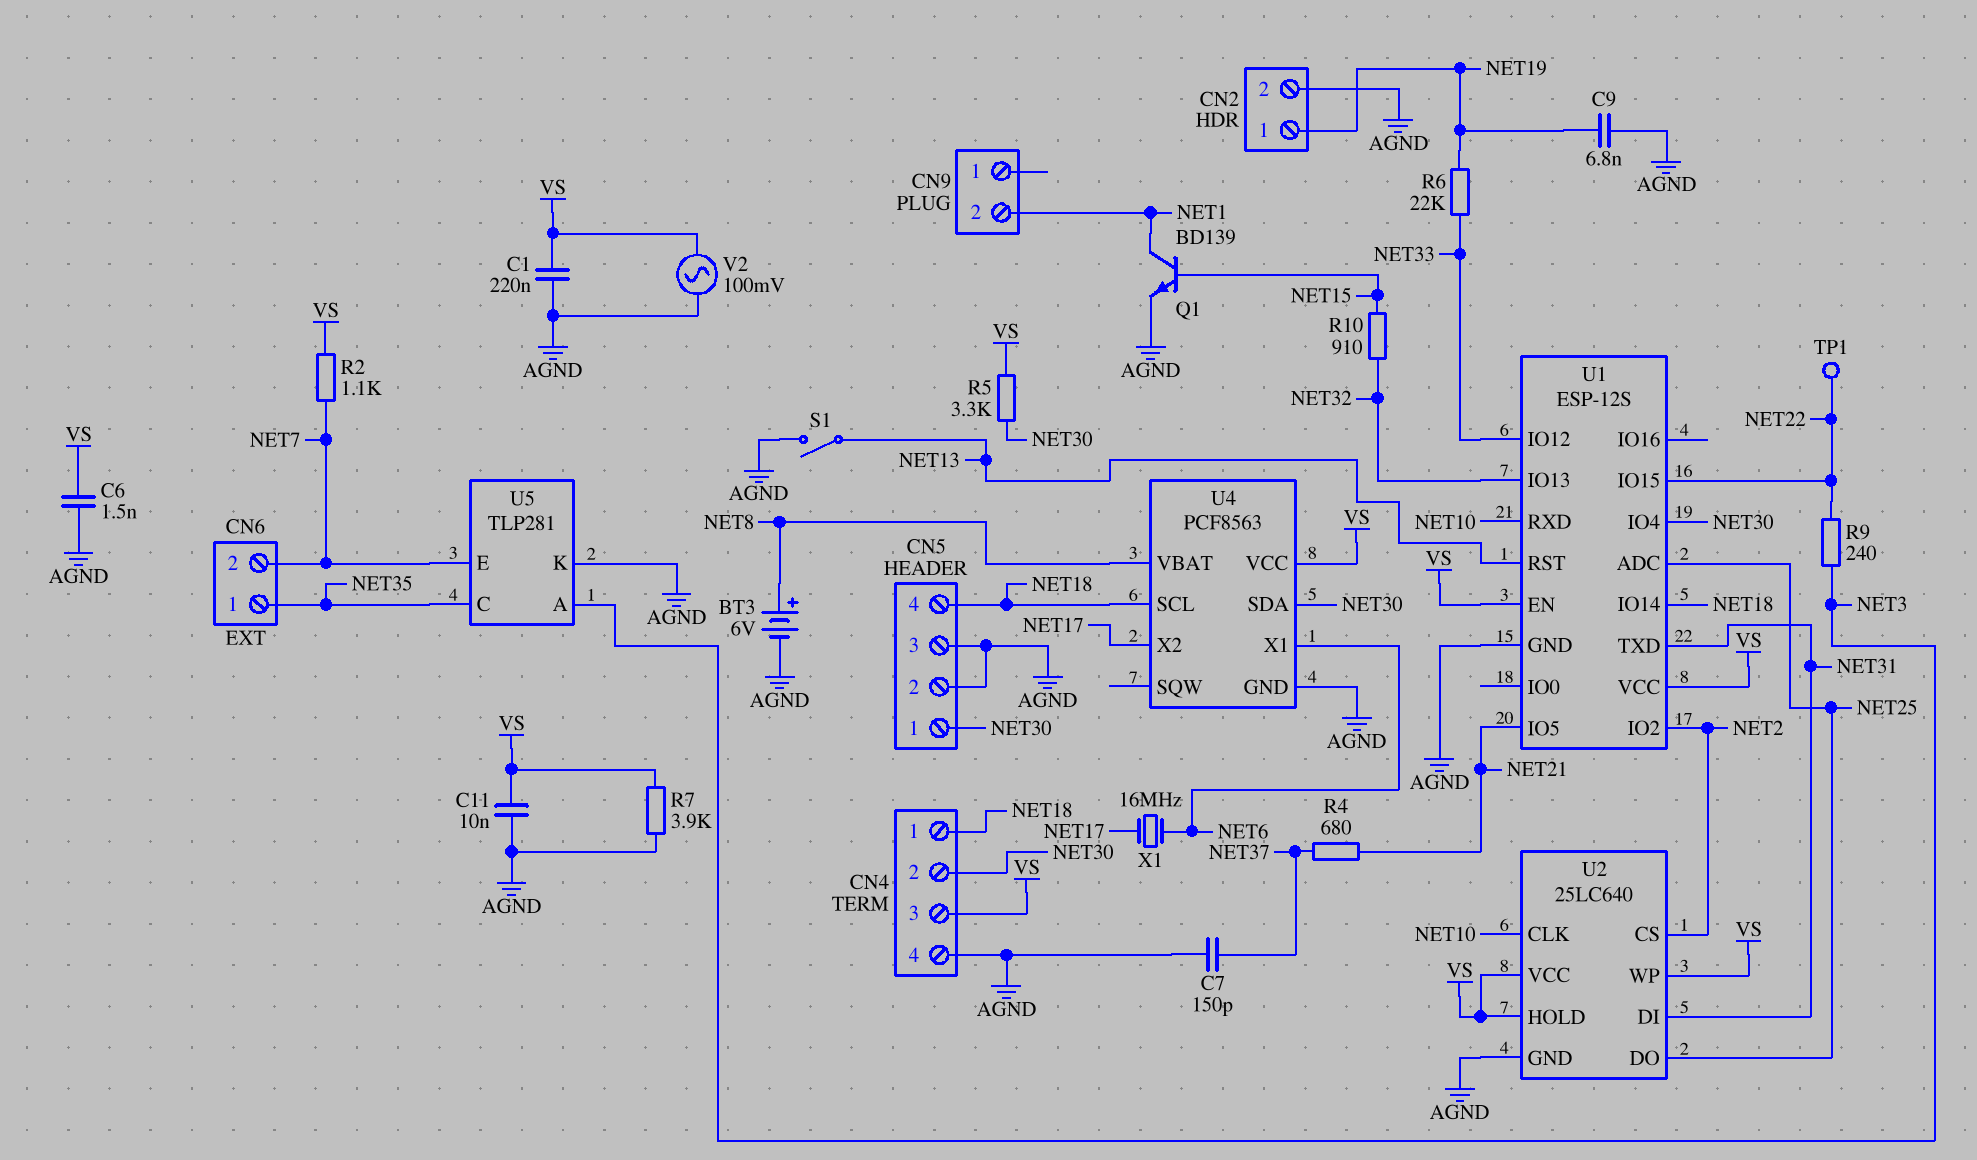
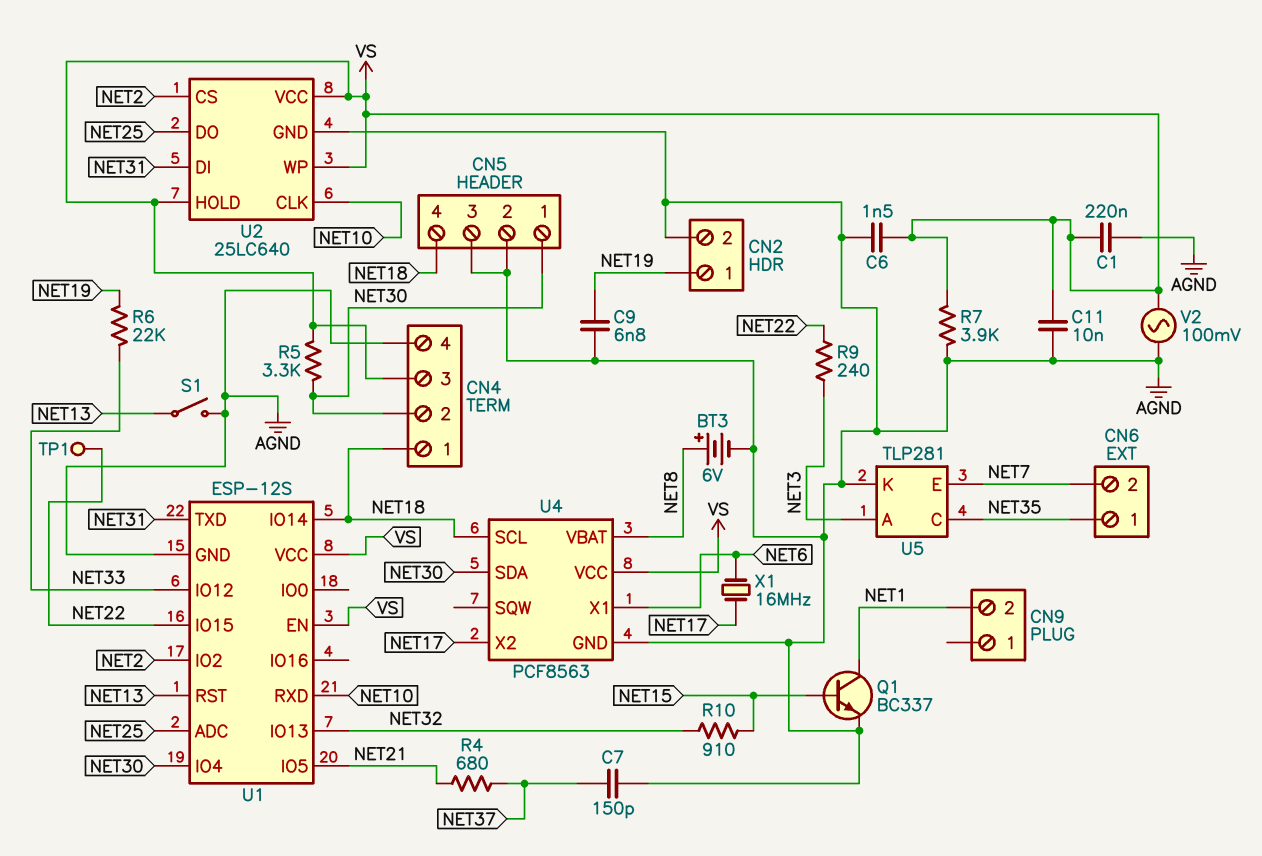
Q1: NPN BD139 (B NET15, C NET1, E AGND) -> NPN BC337 (B NET15, C NET1, E AGND)
R2: 1.1k (NET7, VS) -> none

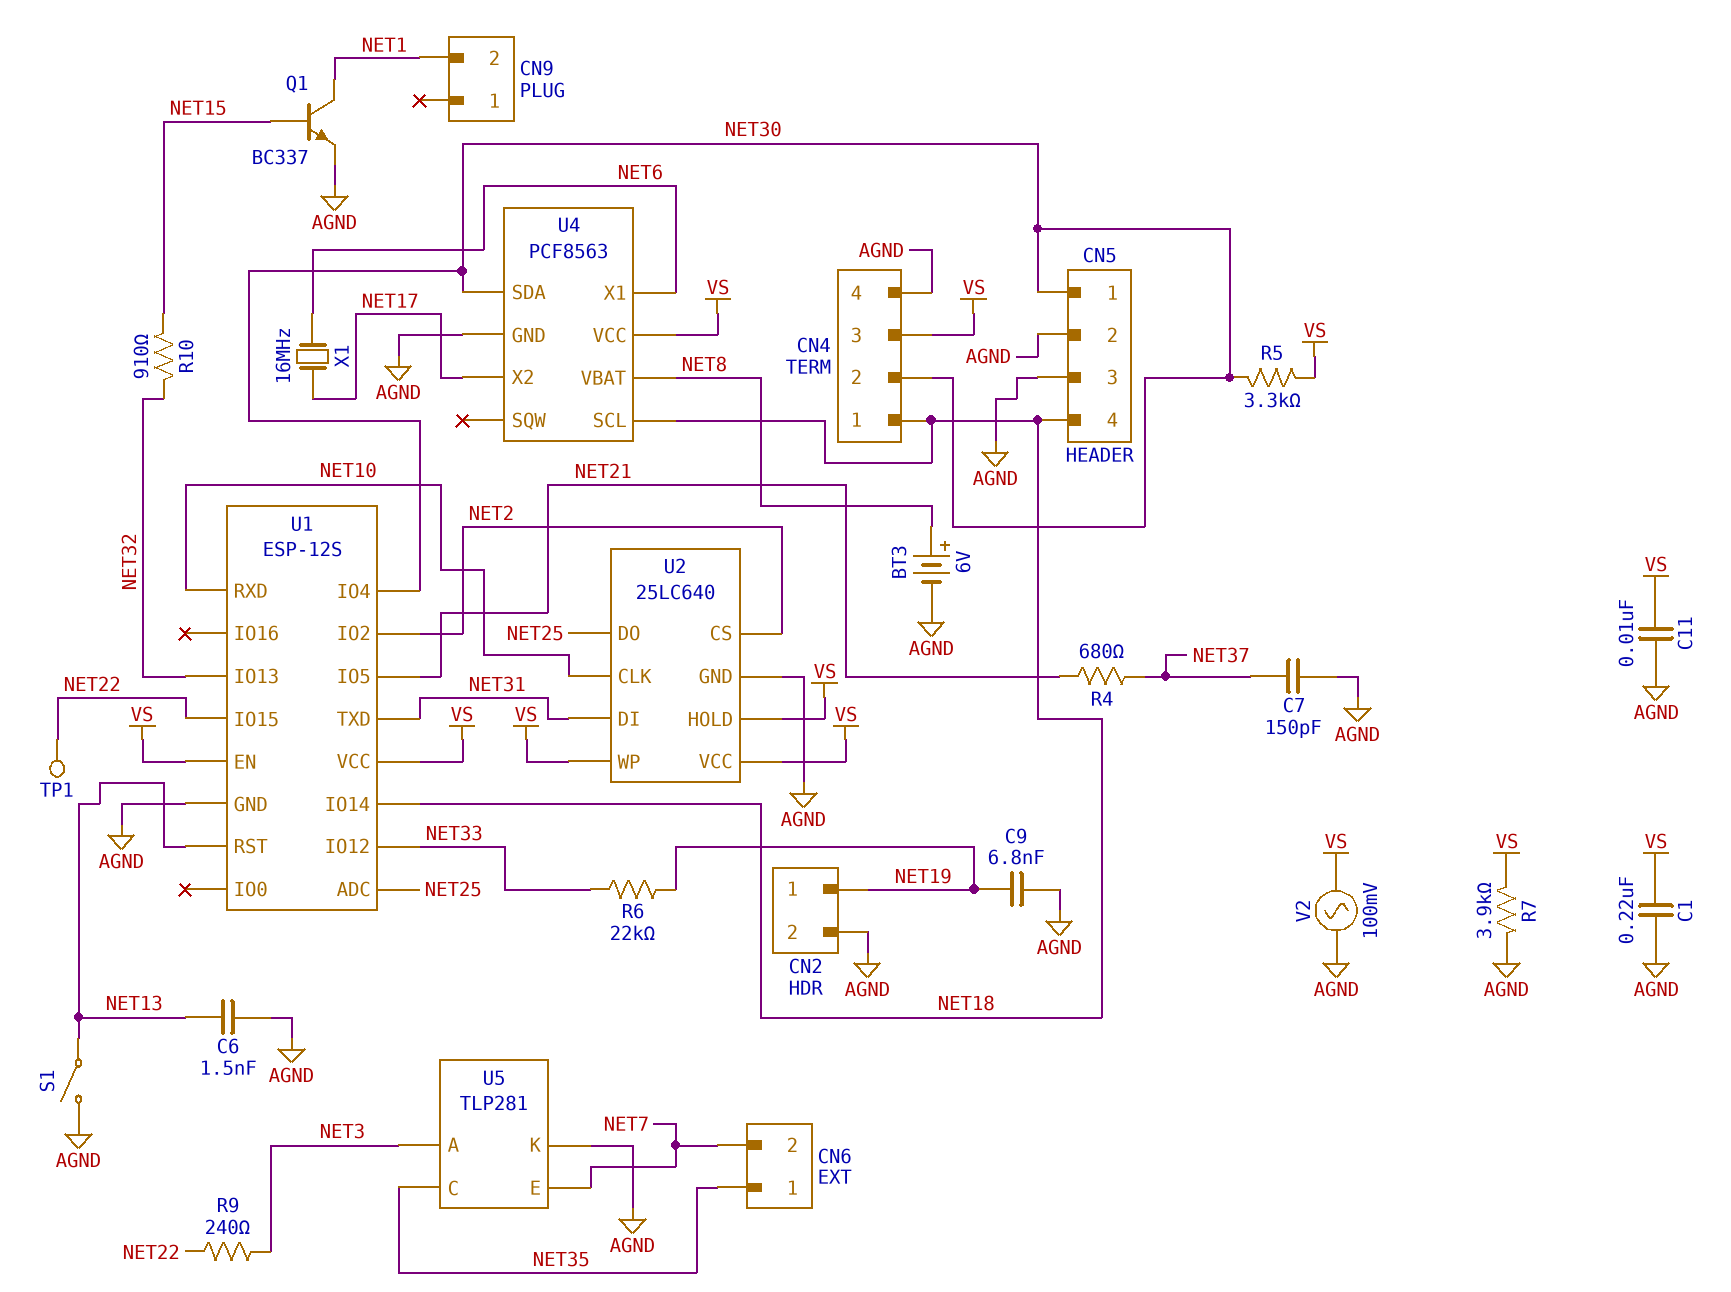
C6: 1.5nF (AGND, VS) -> 1.5nF (AGND, NET13)

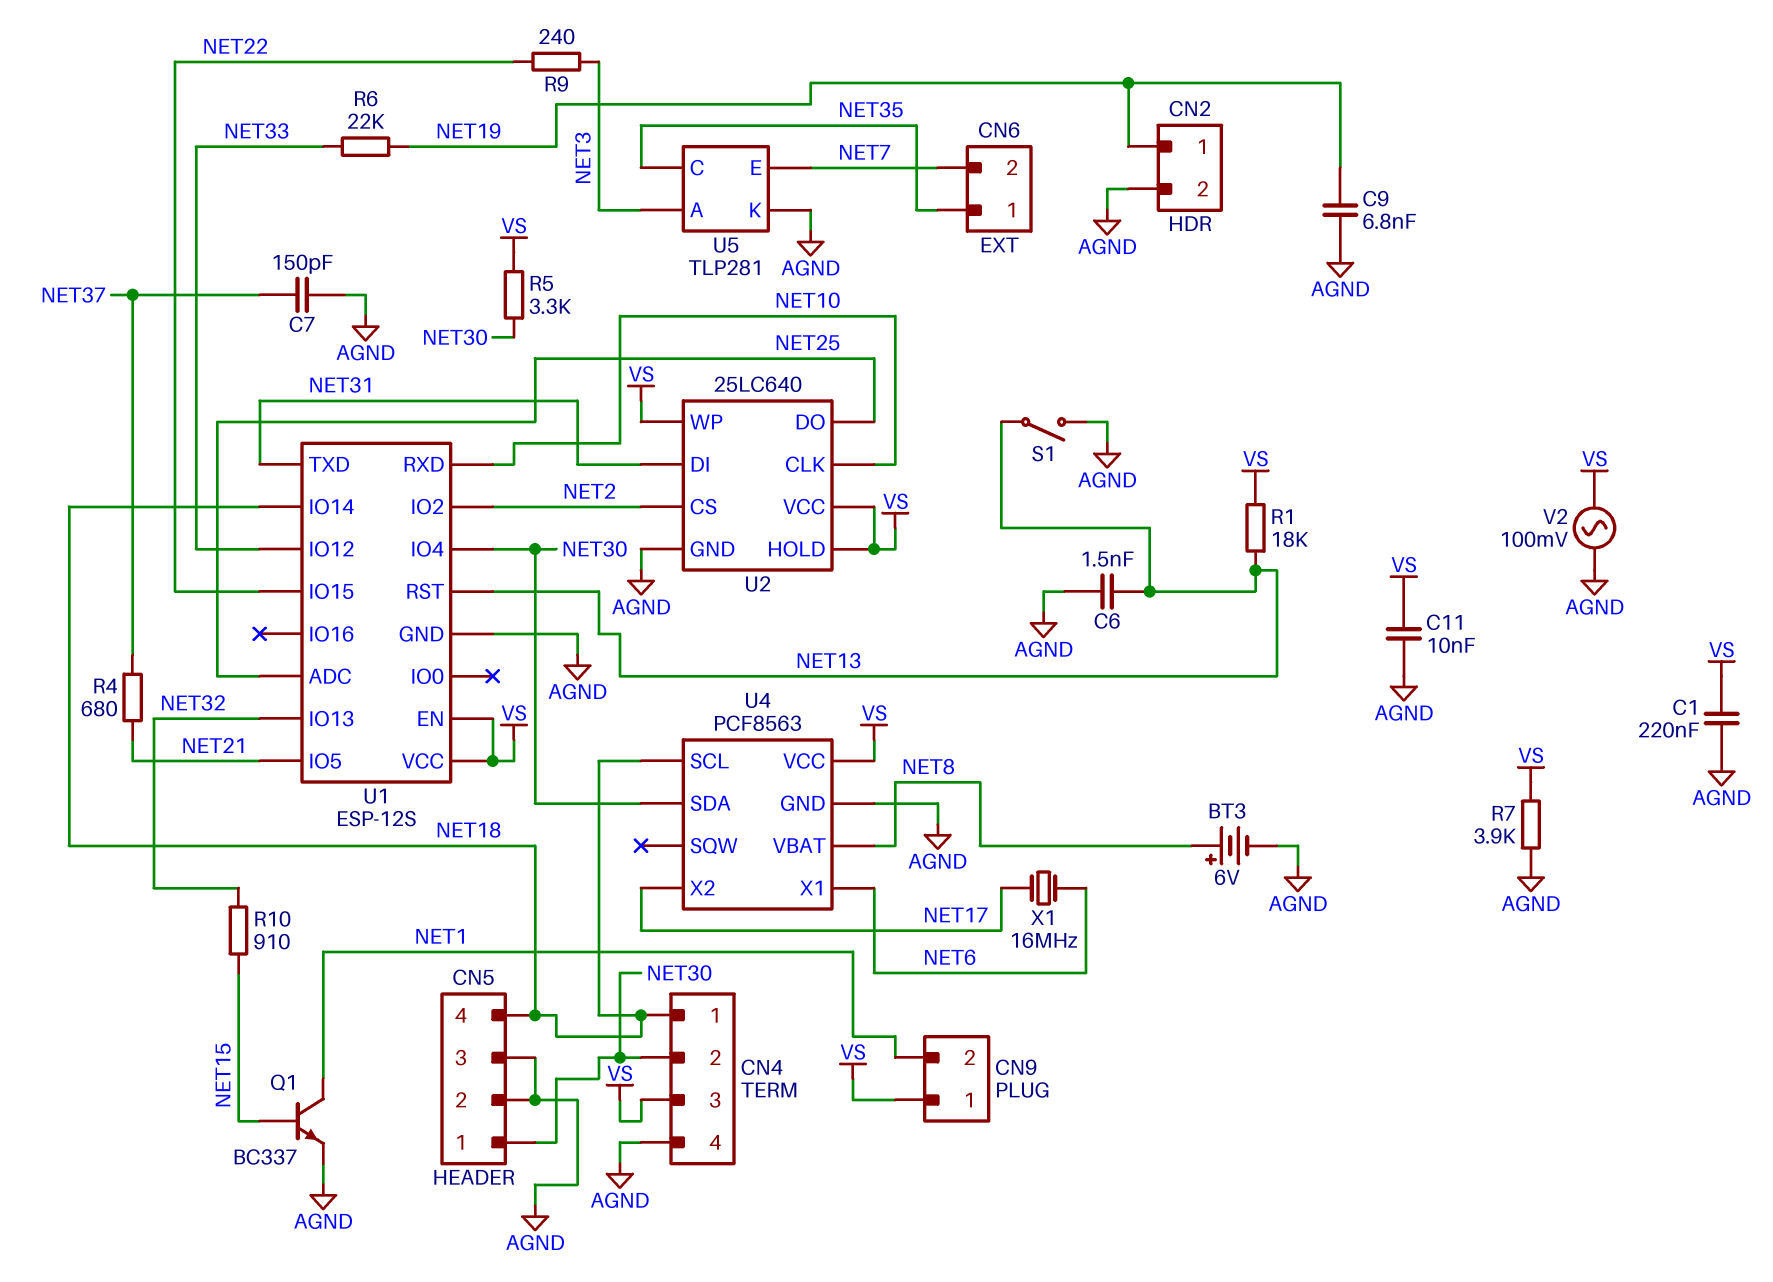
CN9 pin 1: none -> VS
R1: none -> 18k (NET13, VS)
TP1: test point (NET22) -> none

